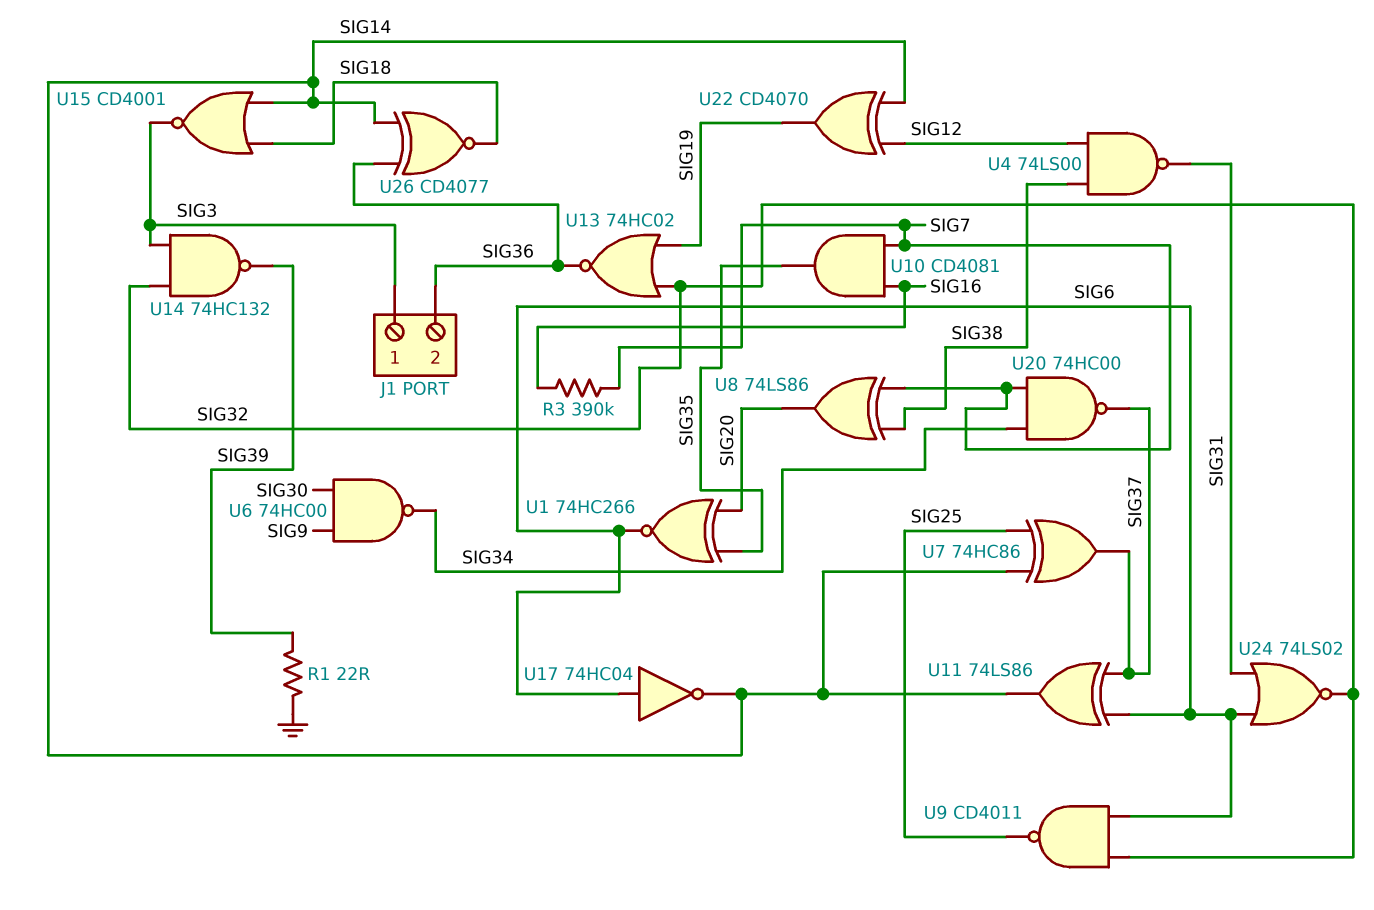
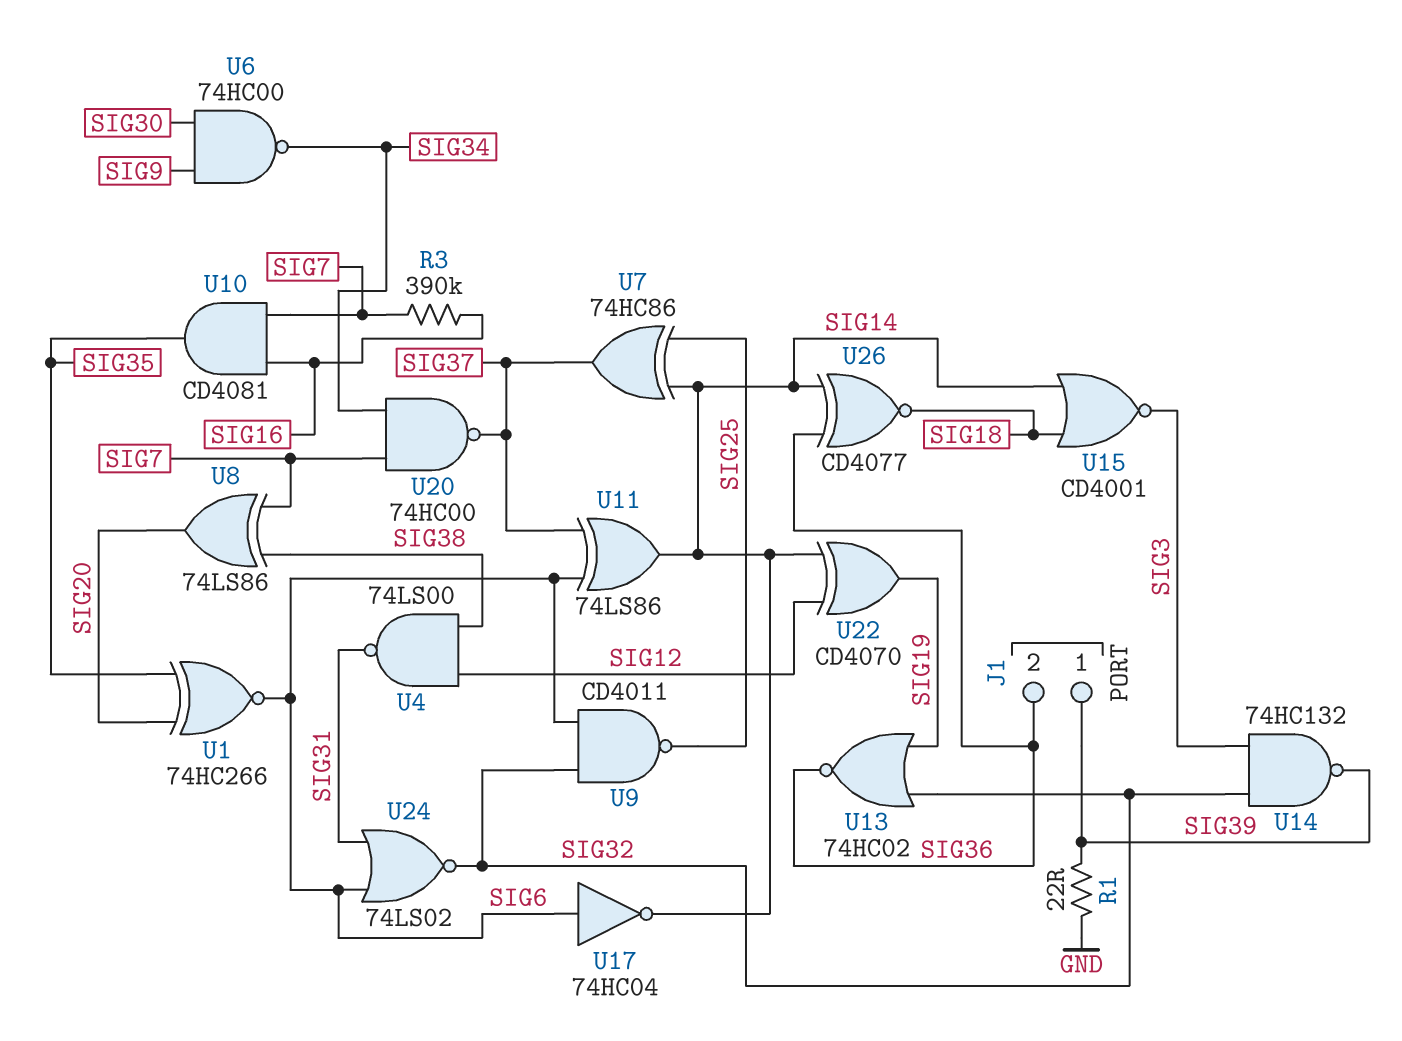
J1 pin 1: SIG3 -> SIG39

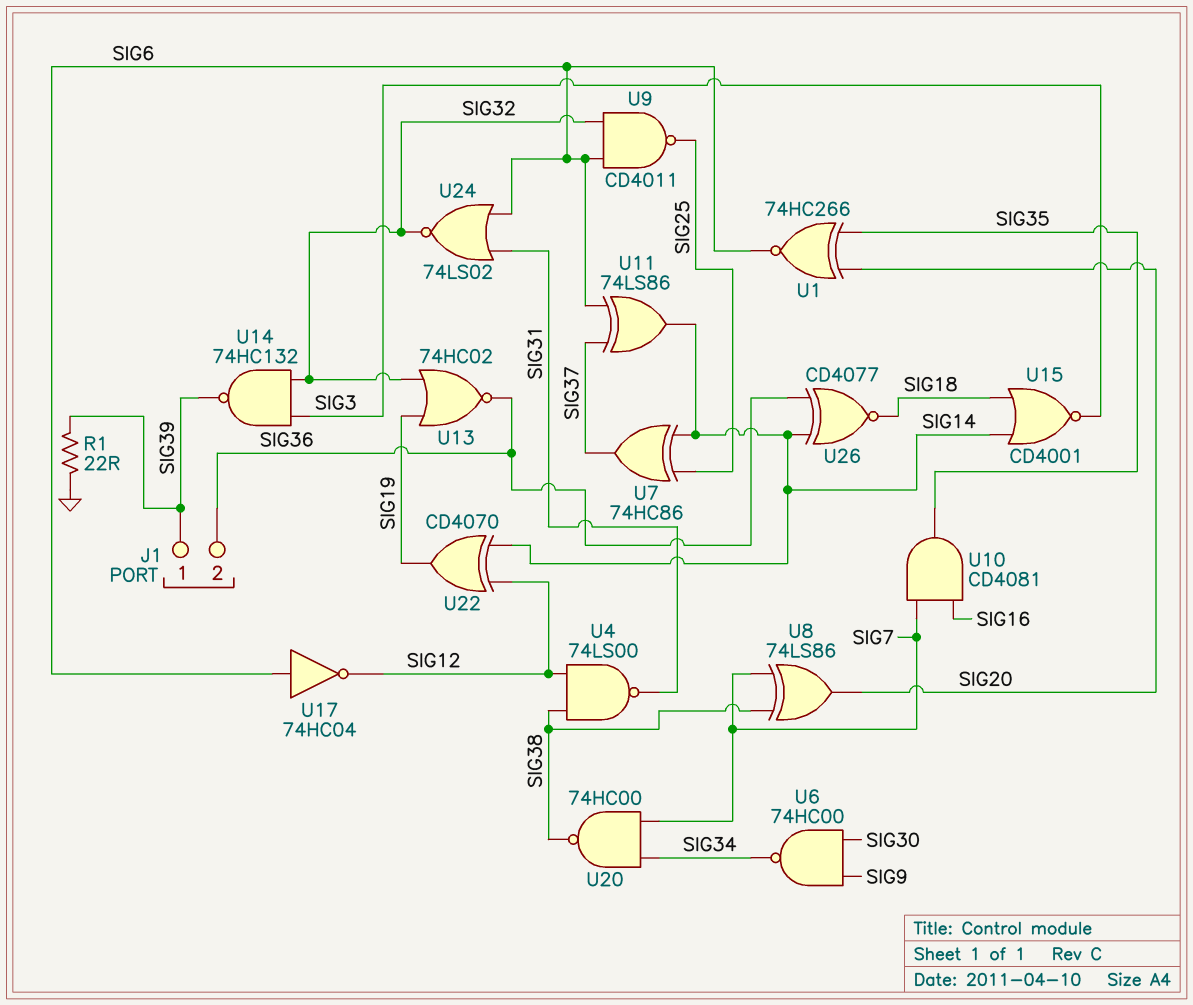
R3: 390k (SIG7, SIG16) -> none
U17: NOT 74HC04 (in SIG6, out SIG14) -> NOT 74HC04 (in SIG6, out SIG12)
U20: NAND 74HC00 (in SIG7, in SIG34, out SIG37) -> NAND 74HC00 (in SIG7, in SIG34, out SIG38)

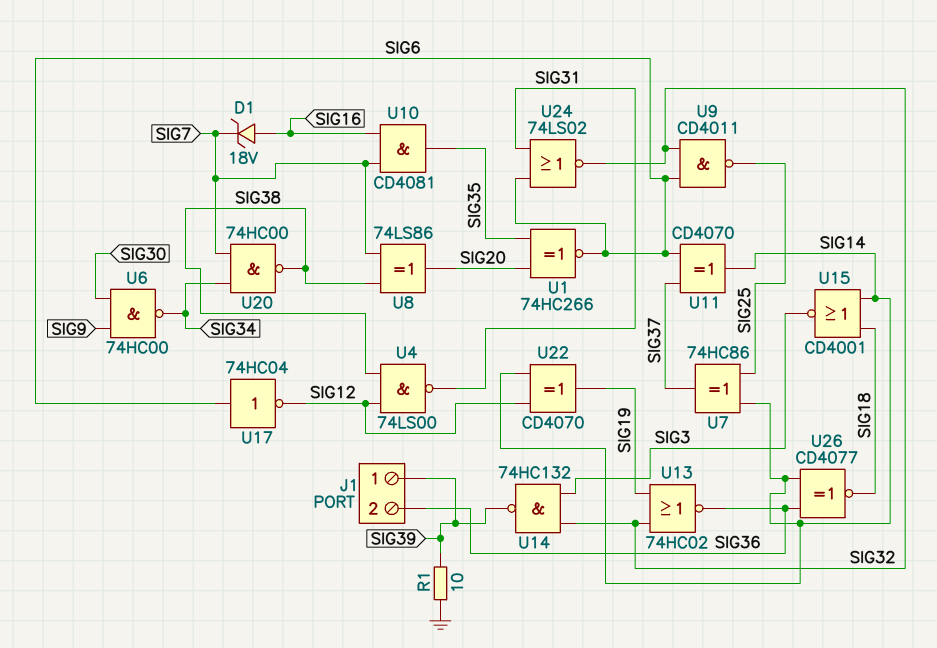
D1: none -> zener 18V (A SIG16, K SIG7)
R1: 22 (GND, SIG39) -> 10 (GND, SIG39)
U11: XOR 74LS86 (in SIG6, in SIG37, out SIG14) -> XOR CD4070 (in SIG6, in SIG37, out SIG14)

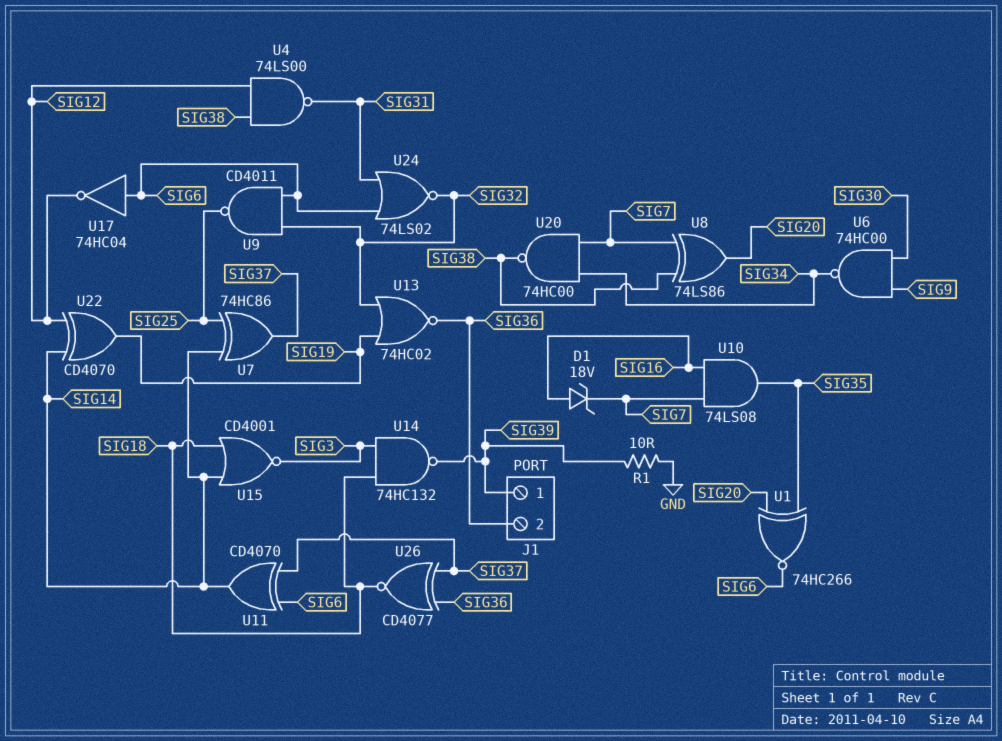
U10: AND CD4081 (in SIG7, in SIG16, out SIG35) -> AND 74LS08 (in SIG7, in SIG16, out SIG35)
U14: NAND 74HC132 (in SIG3, in SIG32, out SIG39) -> NAND 74HC132 (in SIG3, in SIG18, out SIG39)
U26: XNOR CD4077 (in SIG14, in SIG36, out SIG18) -> XNOR CD4077 (in SIG36, in SIG37, out SIG18)

